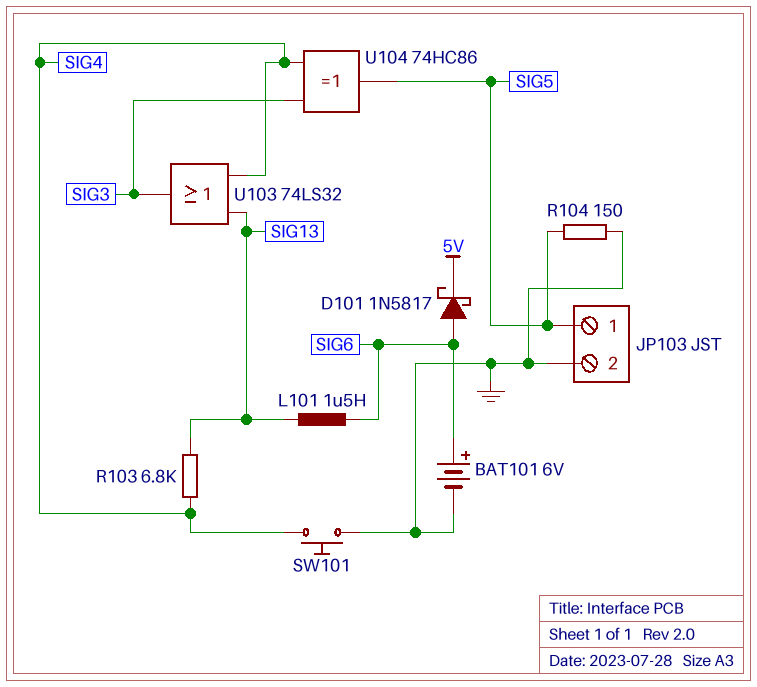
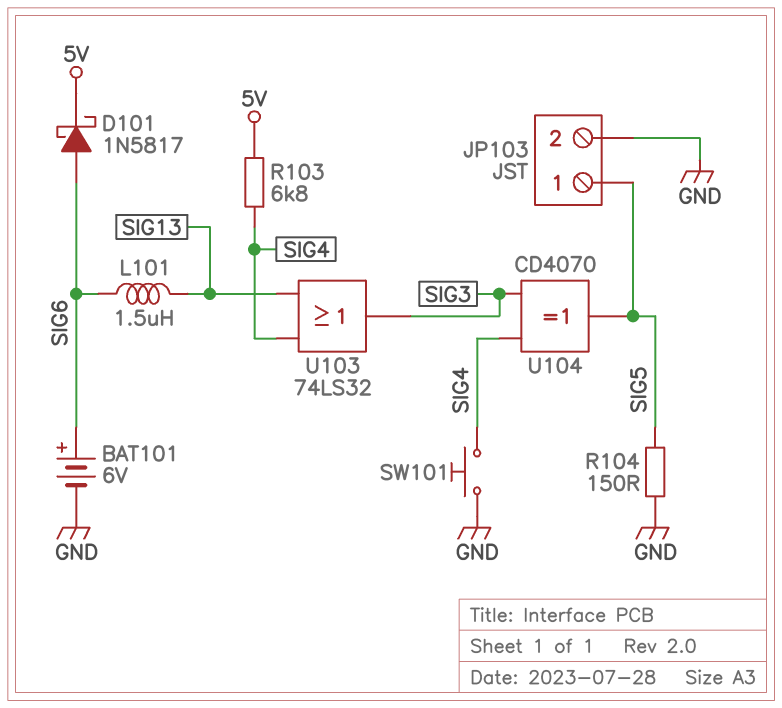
R103: 6.8k (SIG4, SIG13) -> 6.8k (5V, SIG4)
U104: XOR 74HC86 (in SIG3, in SIG4, out SIG5) -> XOR CD4070 (in SIG3, in SIG4, out SIG5)

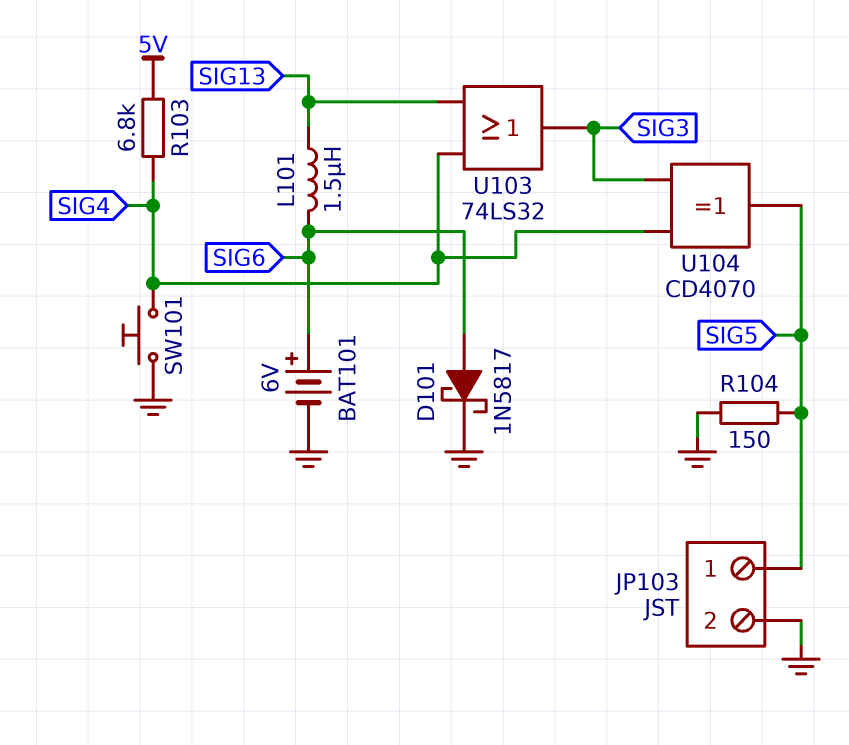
D101: schottky 1N5817 (A SIG6, K 5V) -> schottky 1N5817 (A SIG6, K GND)

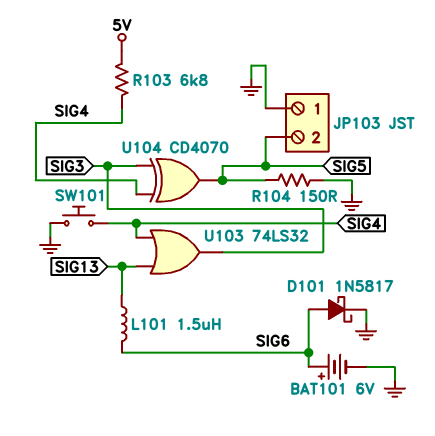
JP103 pin 1: SIG5 -> GND
JP103 pin 2: GND -> SIG5

